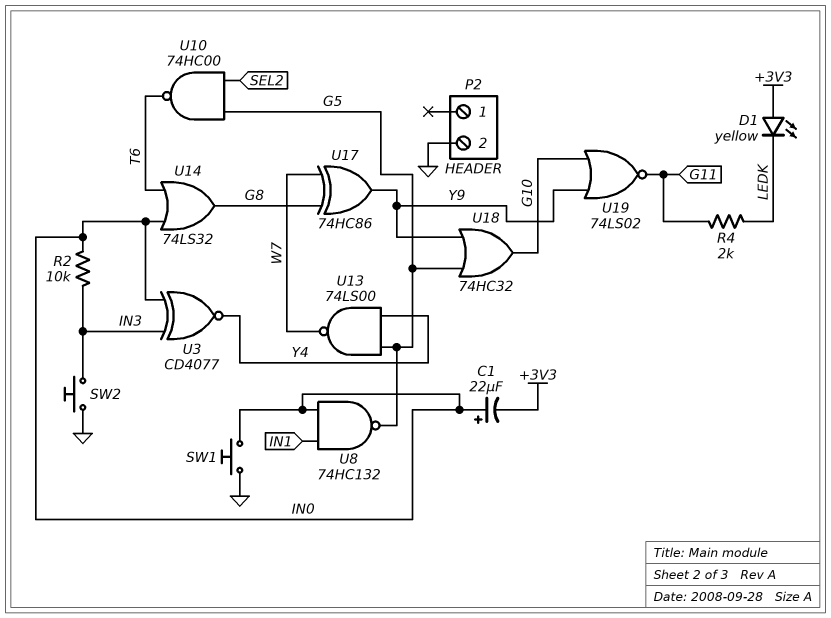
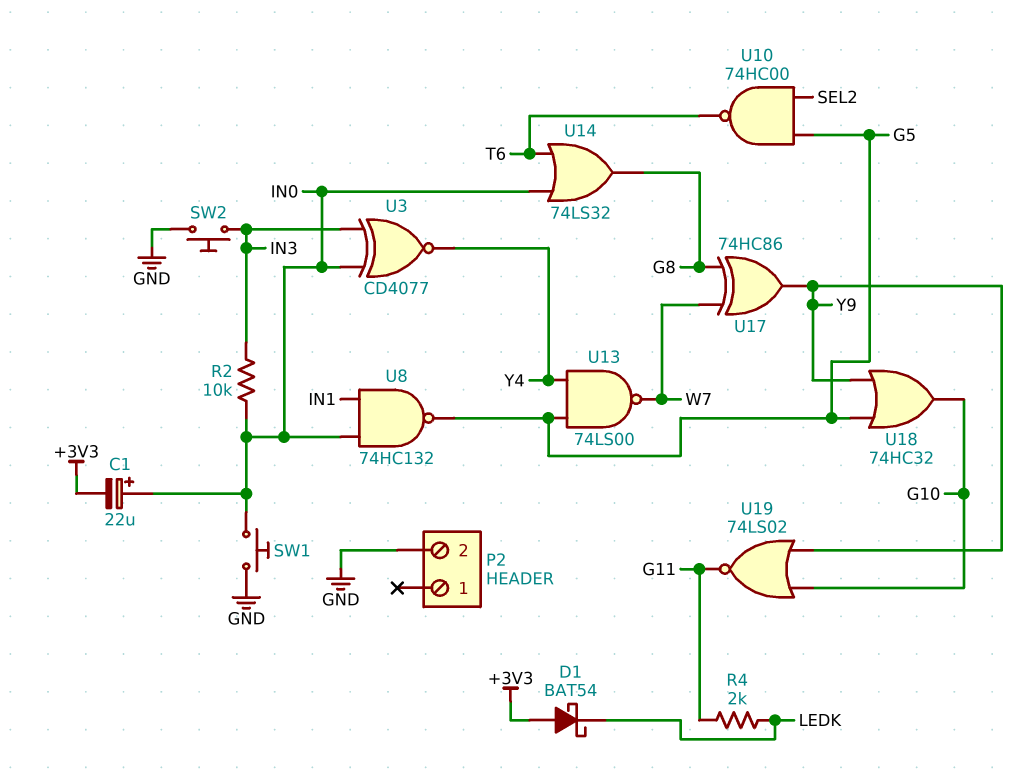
D1: LED yellow (A +3V3, K LEDK) -> schottky BAT54 (A +3V3, K LEDK)

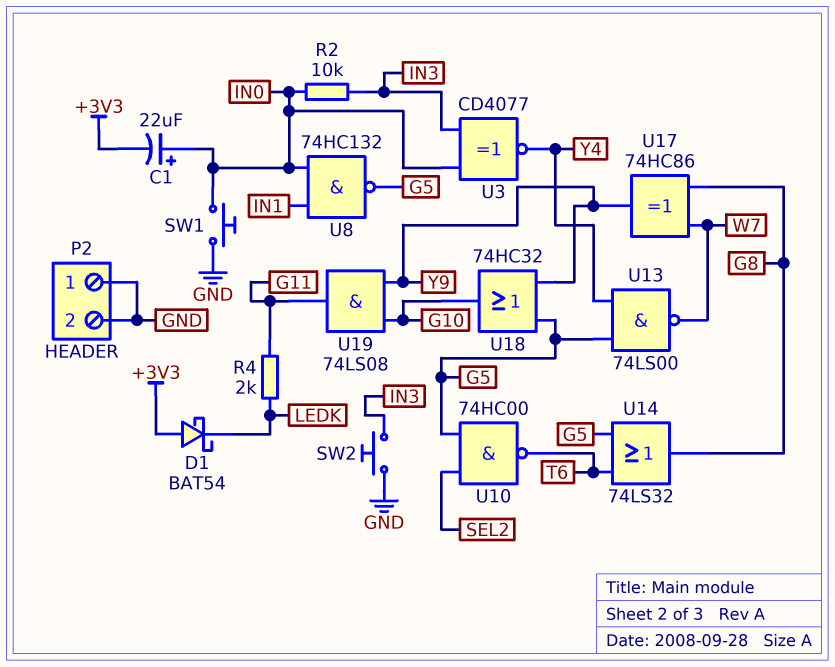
P2 pin 1: none -> GND
U14: OR 74LS32 (in IN0, in T6, out G8) -> OR 74LS32 (in G5, in T6, out G8)
U19: NOR 74LS02 (in G10, in Y9, out G11) -> AND 74LS08 (in G10, in Y9, out G11)

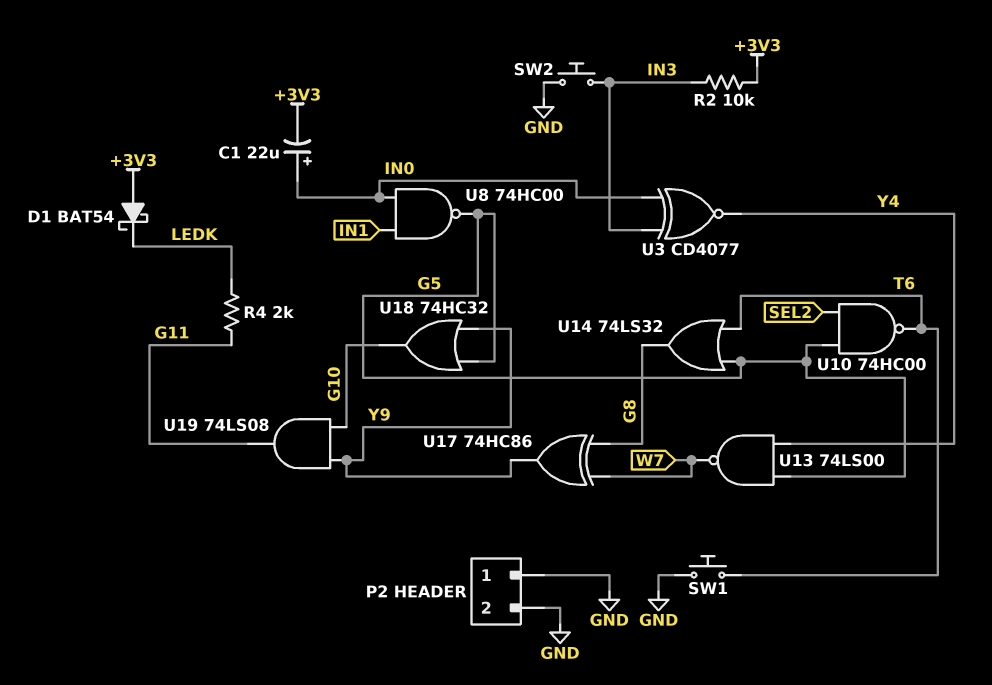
R2: 10k (IN0, IN3) -> 10k (+3V3, IN3)
SW1: button (GND, IN0) -> button (GND, T6)
U8: NAND 74HC132 (in IN0, in IN1, out G5) -> NAND 74HC00 (in IN0, in IN1, out G5)

